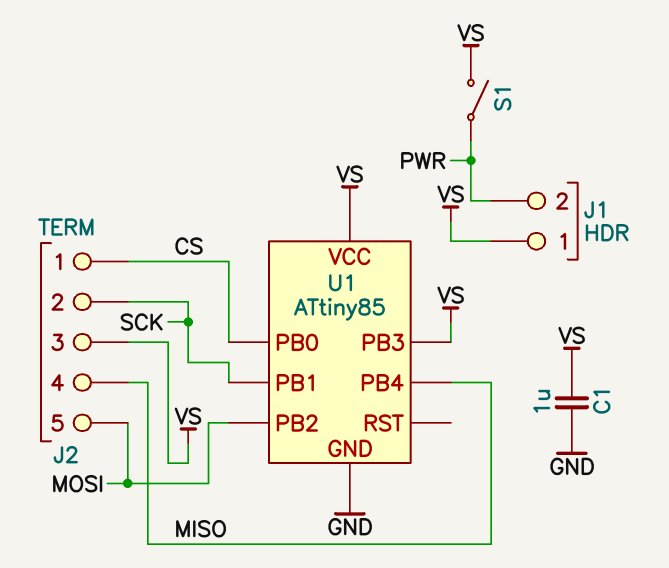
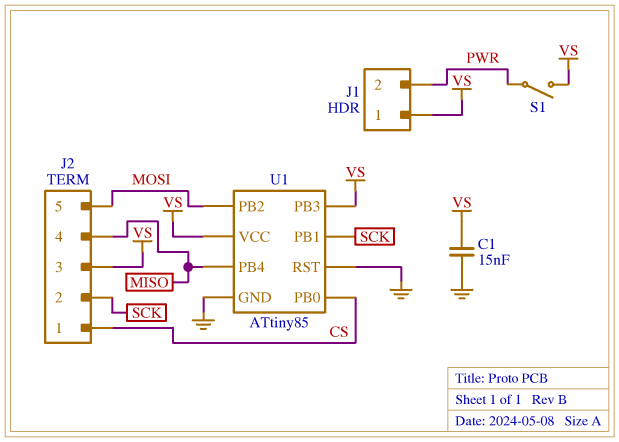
C1: 1uF (GND, VS) -> 15nF (GND, VS)
U1 pin RST: none -> GND

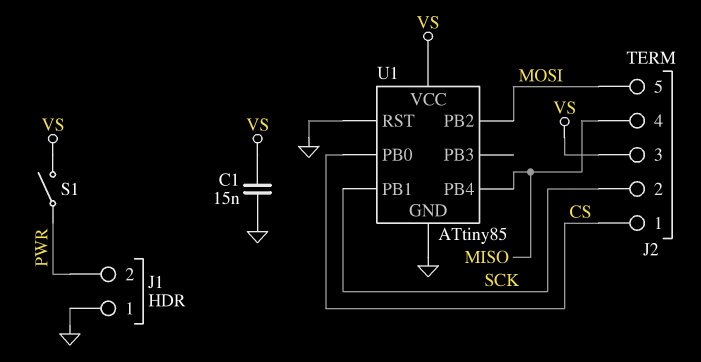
J1 pin 1: VS -> GND
U1 pin PB3: VS -> none

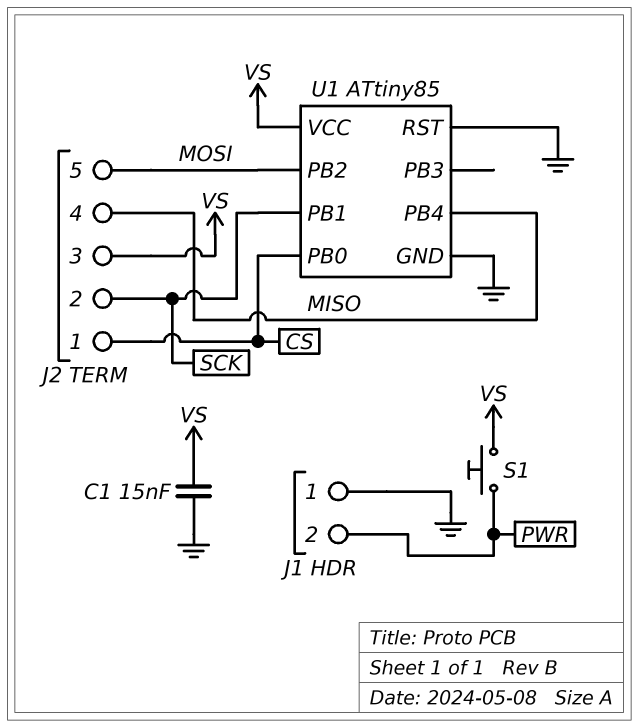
S1: switch (PWR, VS) -> button (PWR, VS)

